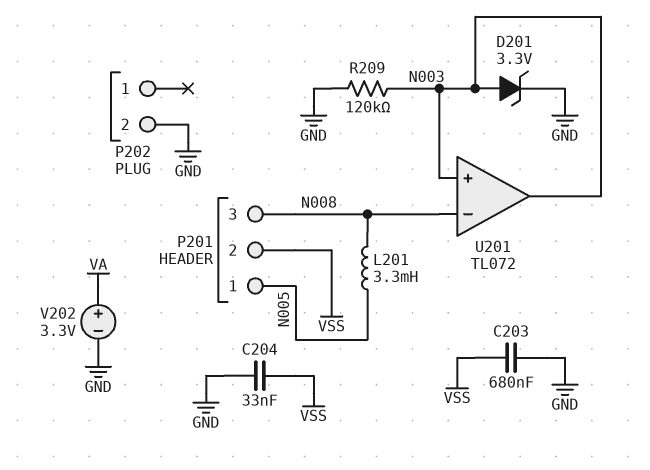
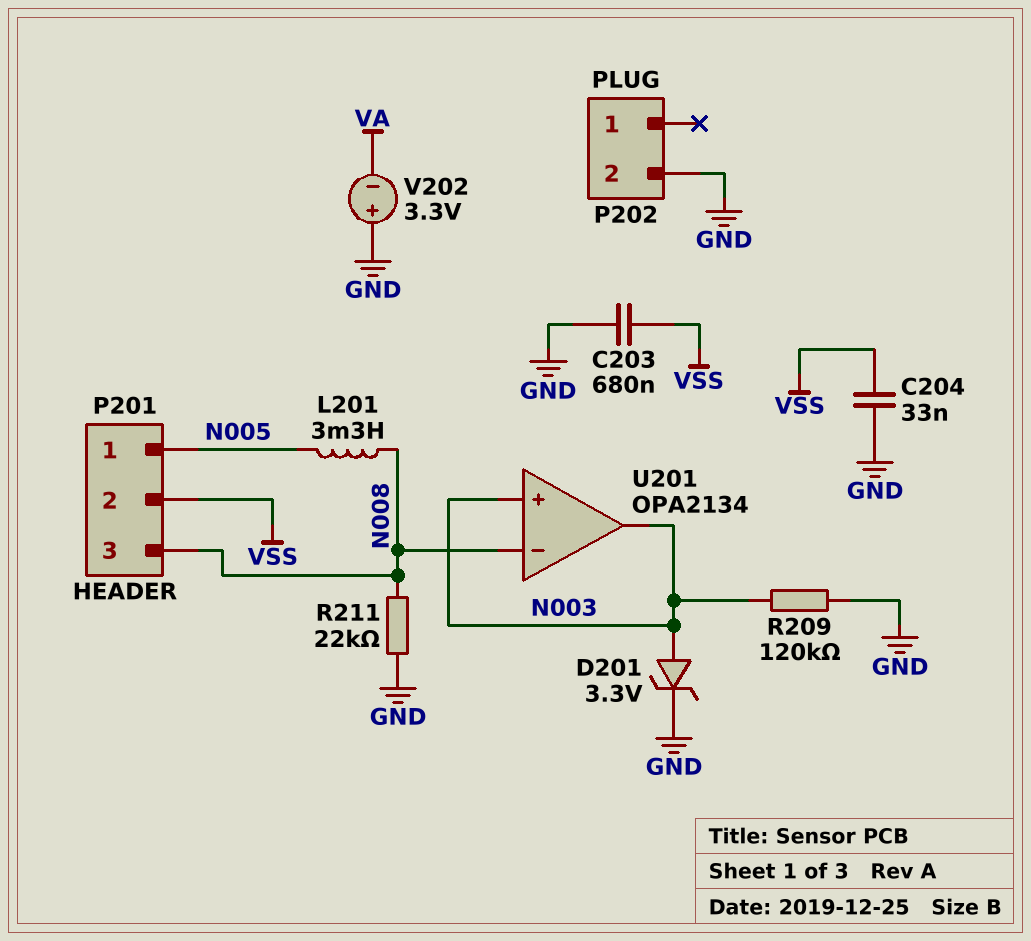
R211: none -> 22k (GND, N008)
U201: TL072 -> OPA2134
V202: 3.3V (plus VA, minus GND) -> 3.3V (plus GND, minus VA)

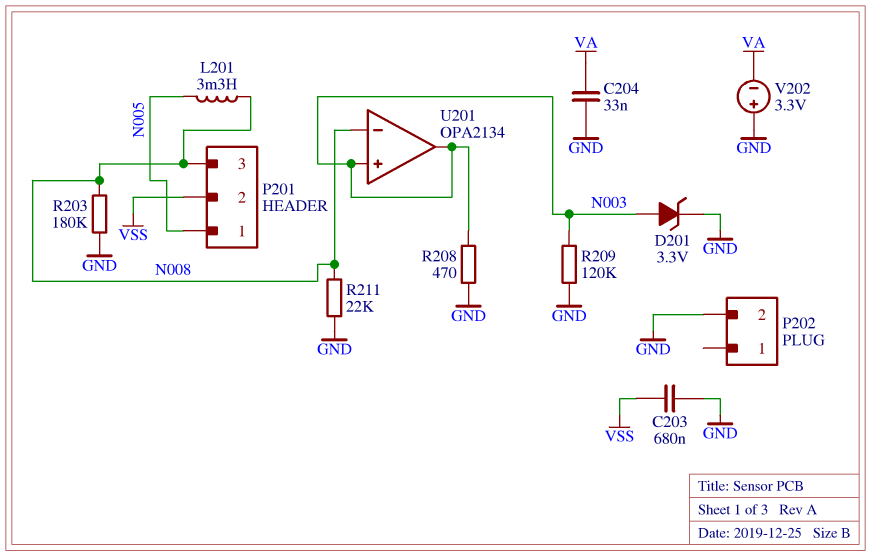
C204: 33nF (GND, VSS) -> 33nF (GND, VA)
R203: none -> 180k (GND, N008)
R208: none -> 470 (GND, N003)

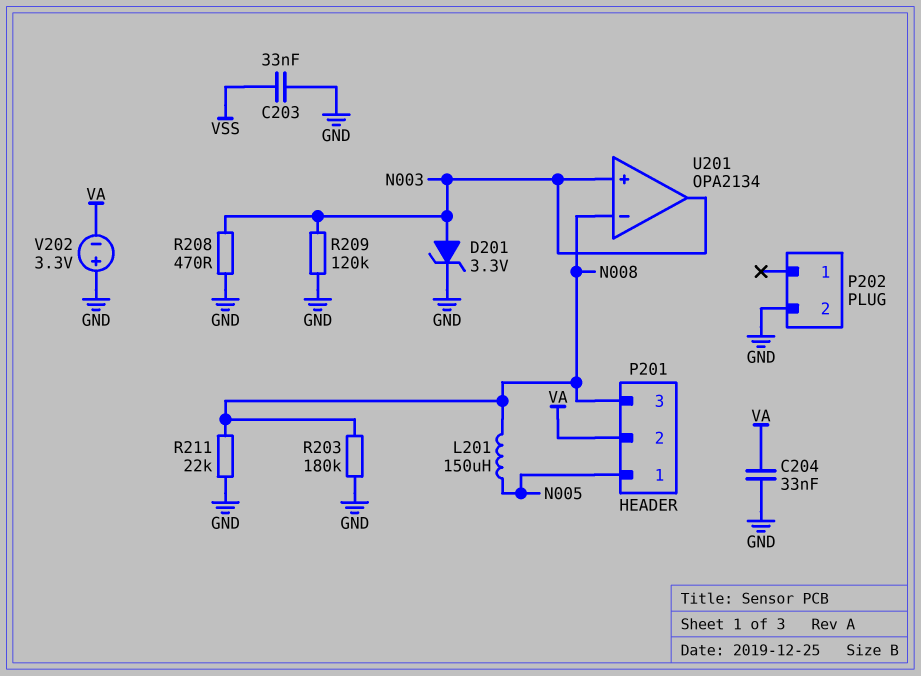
C203: 680nF (GND, VSS) -> 33nF (GND, VSS)
L201: 3.3mH (N005, N008) -> 150uH (N005, N008)
P201 pin 2: VSS -> VA

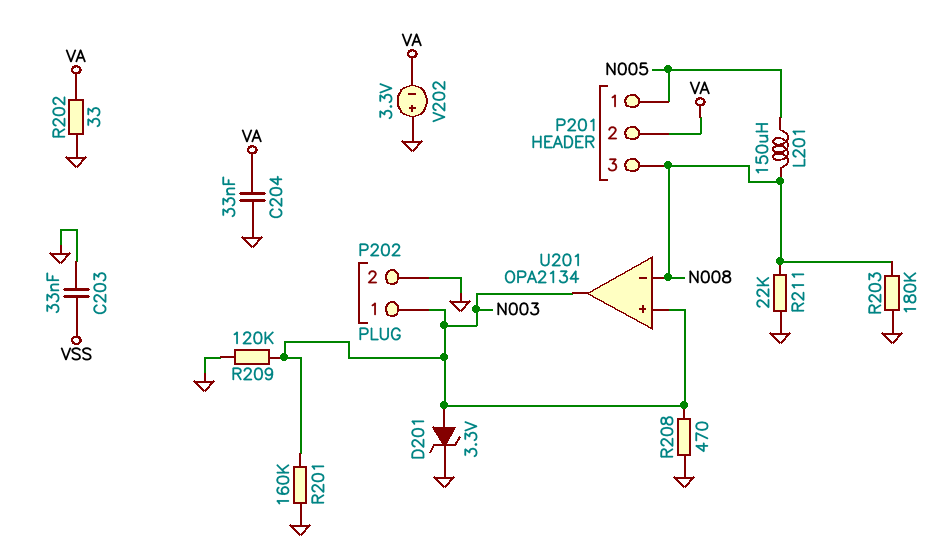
P202 pin 1: none -> N003
R201: none -> 160k (GND, N003)
R202: none -> 33 (GND, VA)

